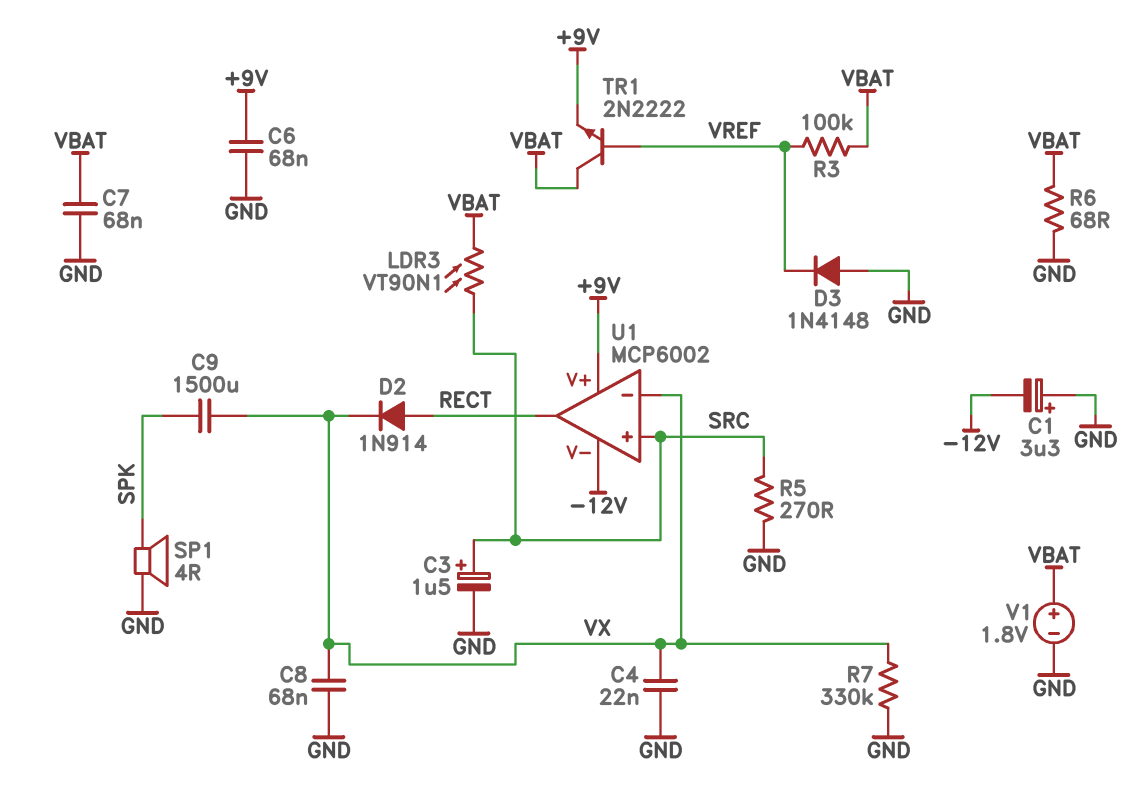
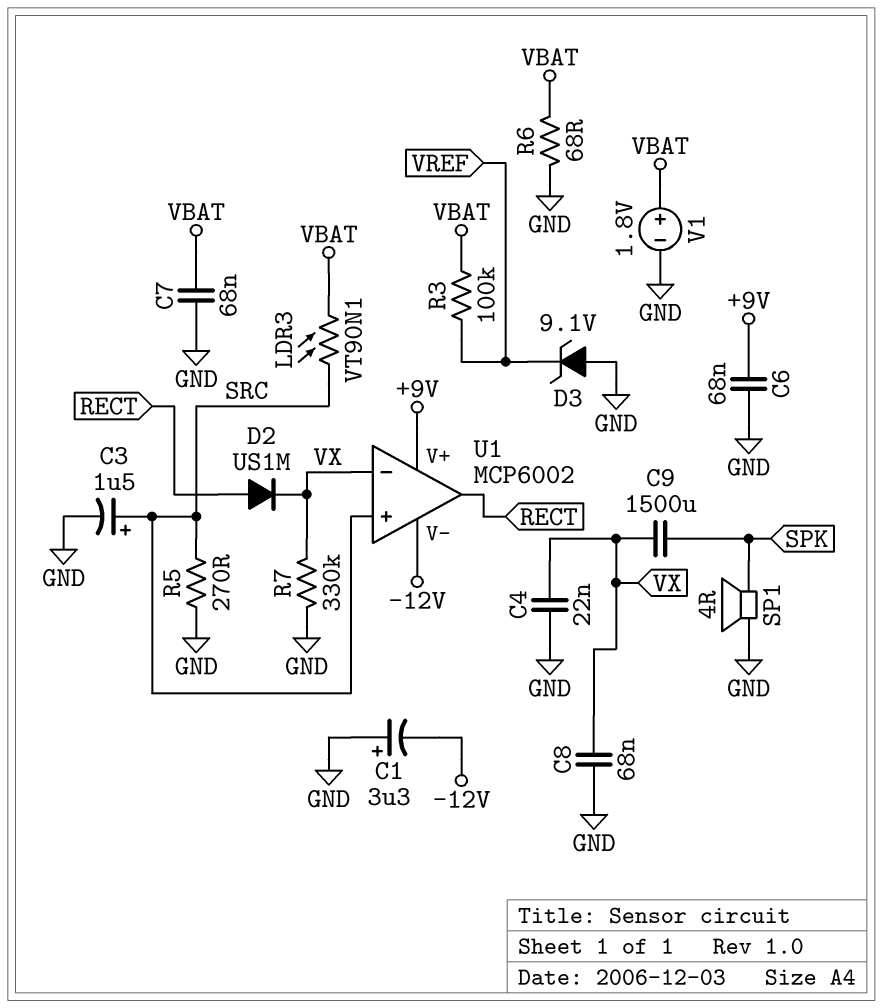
D2: diode 1N914 (A RECT, K VX) -> diode US1M (A RECT, K VX)
D3: diode 1N4148 (A GND, K VREF) -> zener 9.1V (A GND, K VREF)
TR1: NPN 2N2222 (B VREF, C VBAT, E +9V) -> none

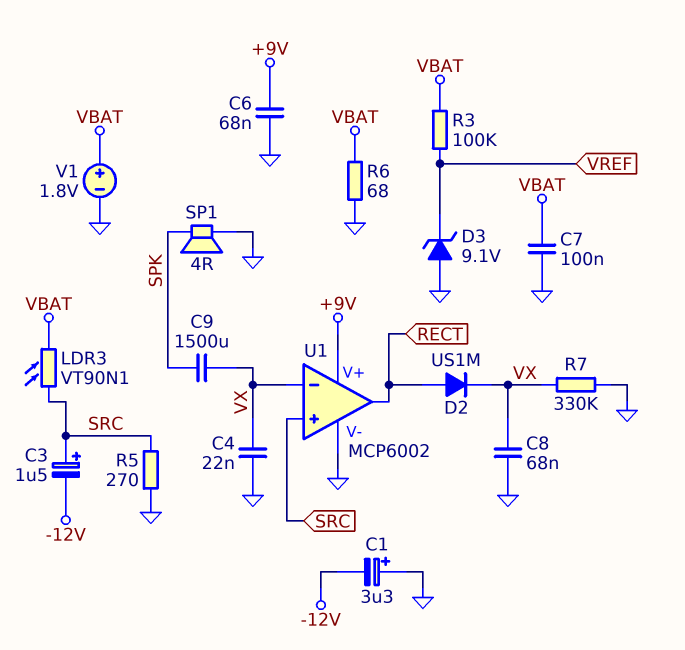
C3: 1.5uF (plus SRC, minus GND) -> 1.5uF (plus SRC, minus -12V)
C7: 68nF (GND, VBAT) -> 100nF (GND, VBAT)
U1 pin V-: -12V -> GND

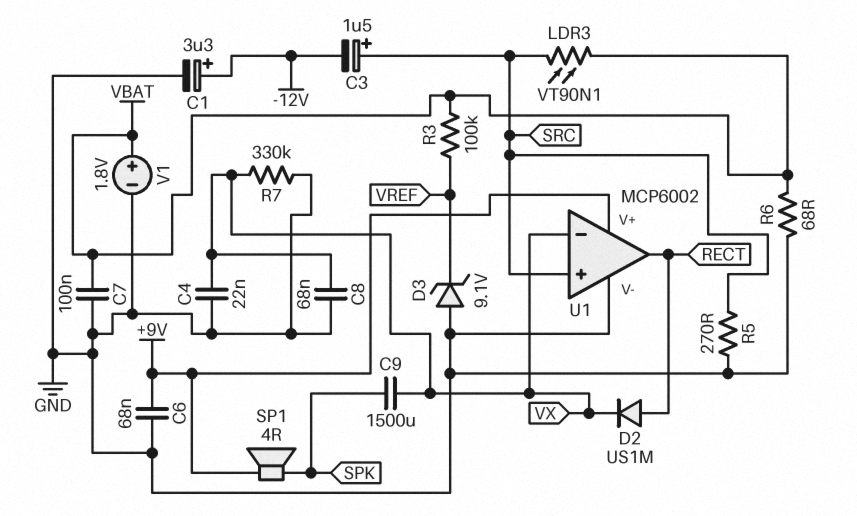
C1: 3.3uF (plus GND, minus -12V) -> 3.3uF (plus -12V, minus GND)
SP1: speaker 4R (GND, SPK) -> speaker 4R (+9V, SPK)

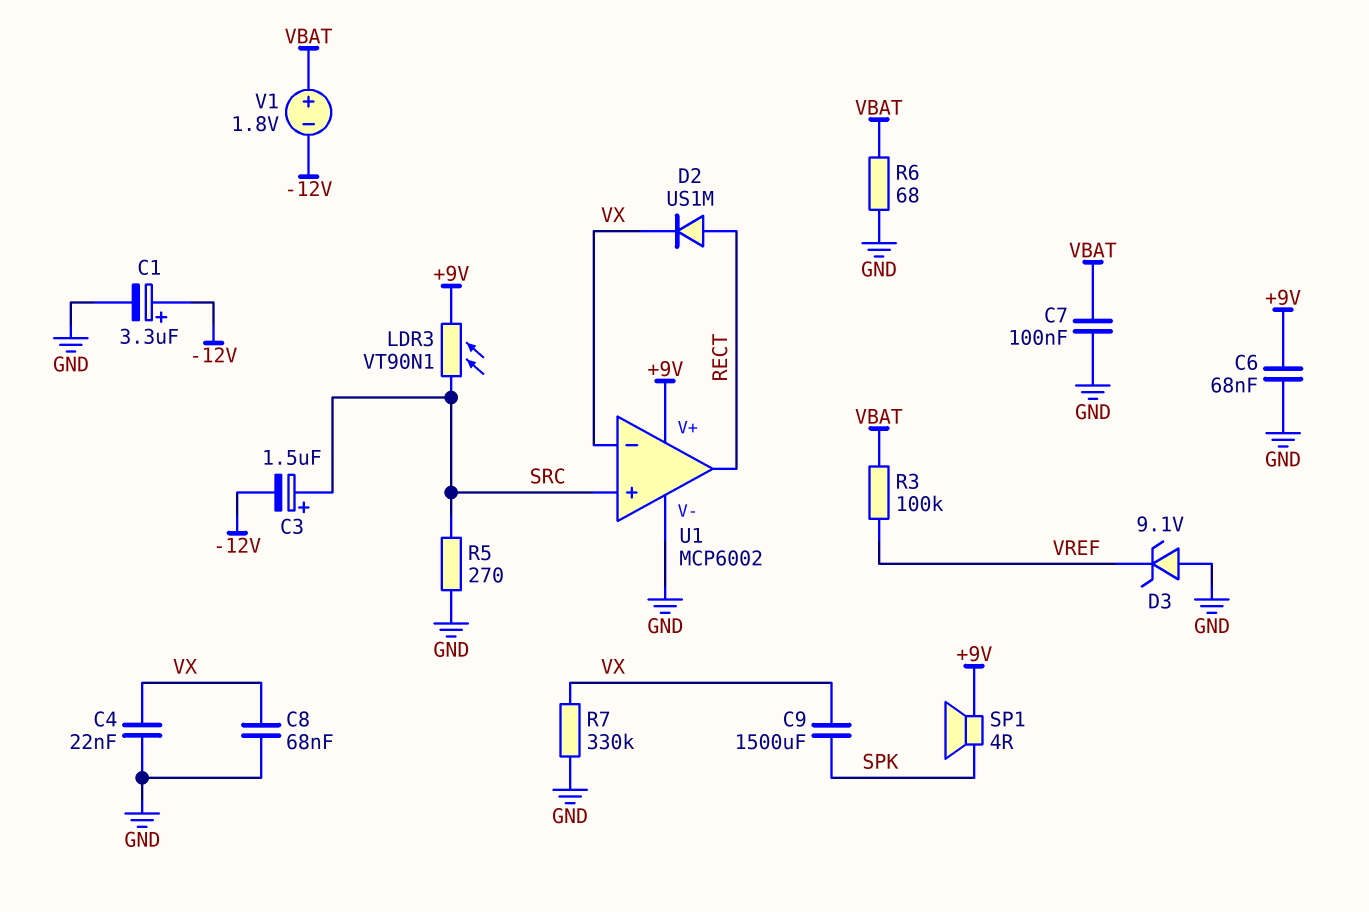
LDR3: VT90N1 (SRC, VBAT) -> VT90N1 (+9V, SRC)
V1: 1.8V (plus VBAT, minus GND) -> 1.8V (plus VBAT, minus -12V)

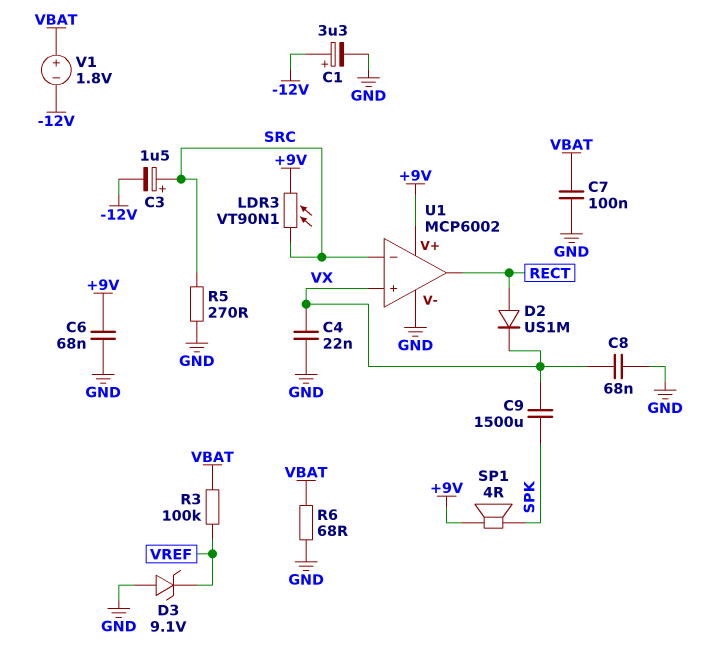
R7: 330k (GND, VX) -> none
U1 pin in+: SRC -> VX
U1 pin in-: VX -> SRC

